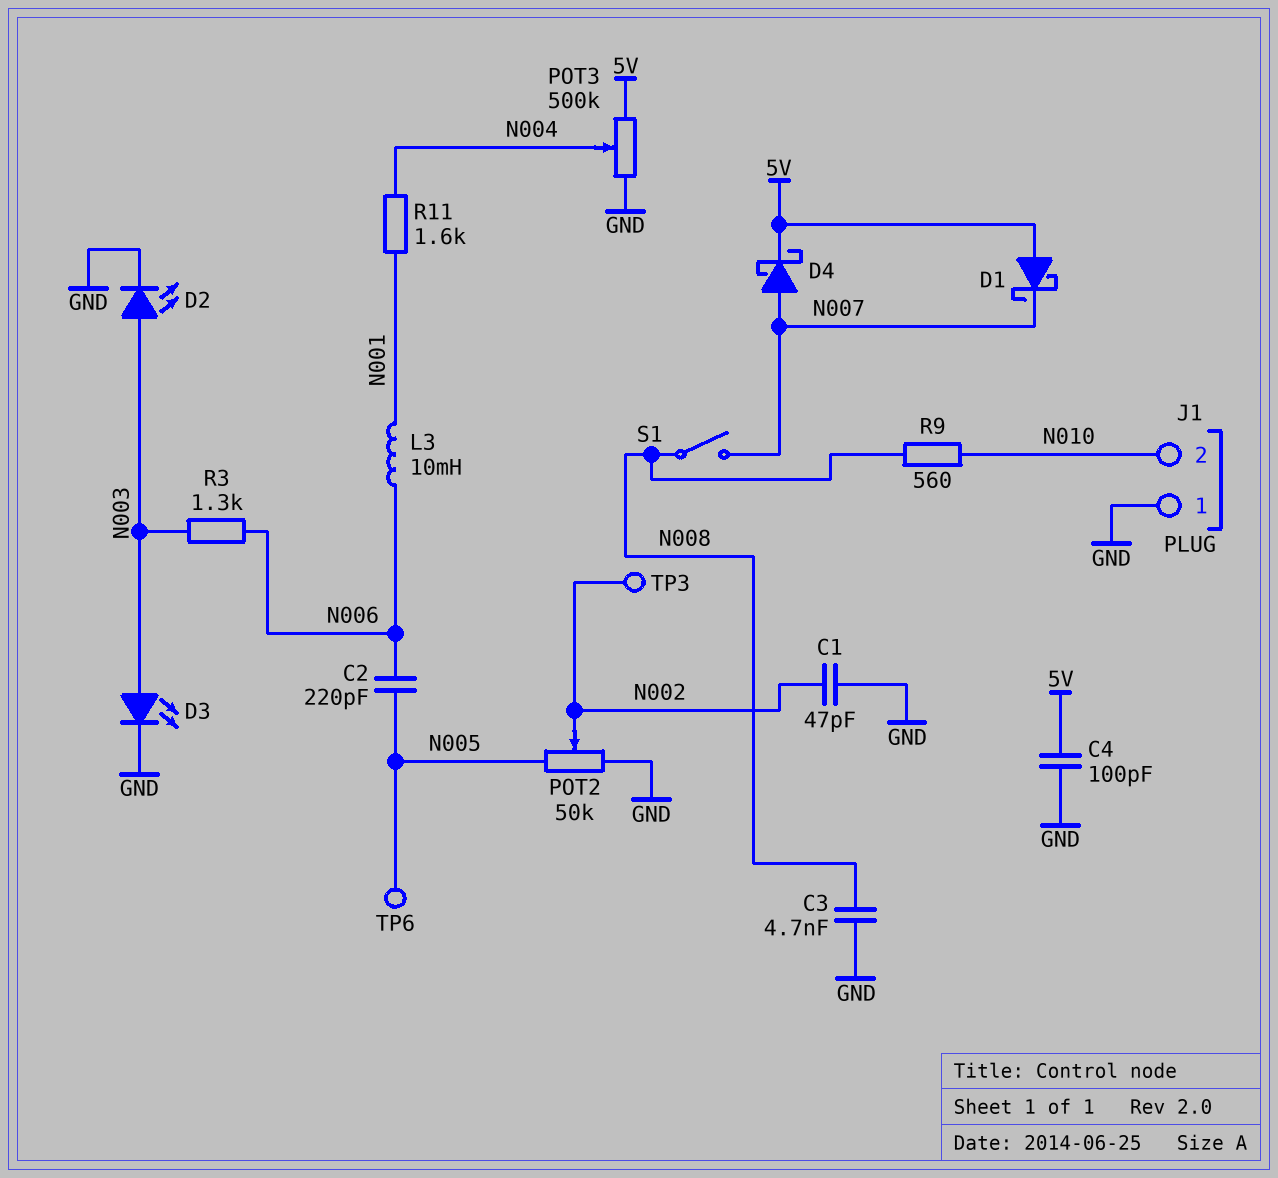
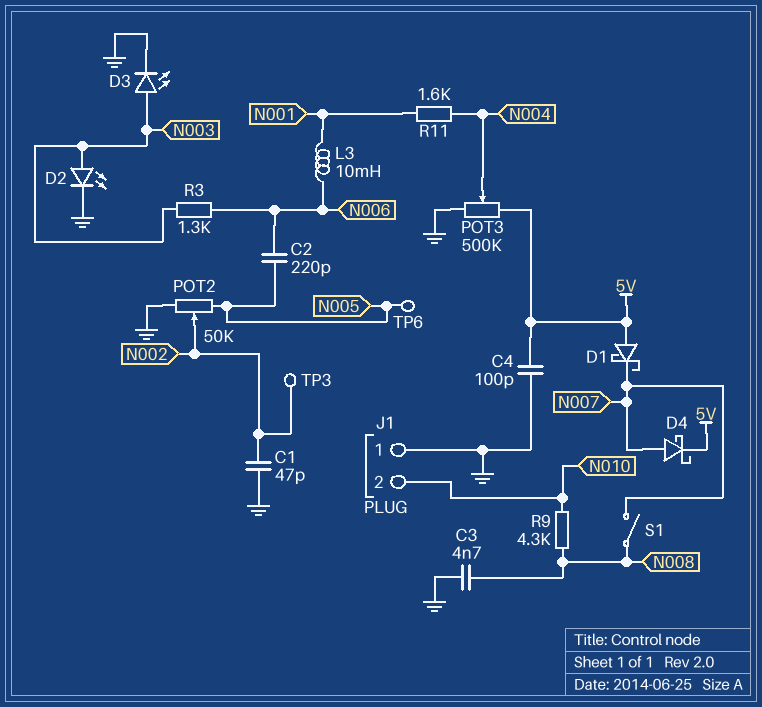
R9: 560 (N008, N010) -> 4.3k (N008, N010)

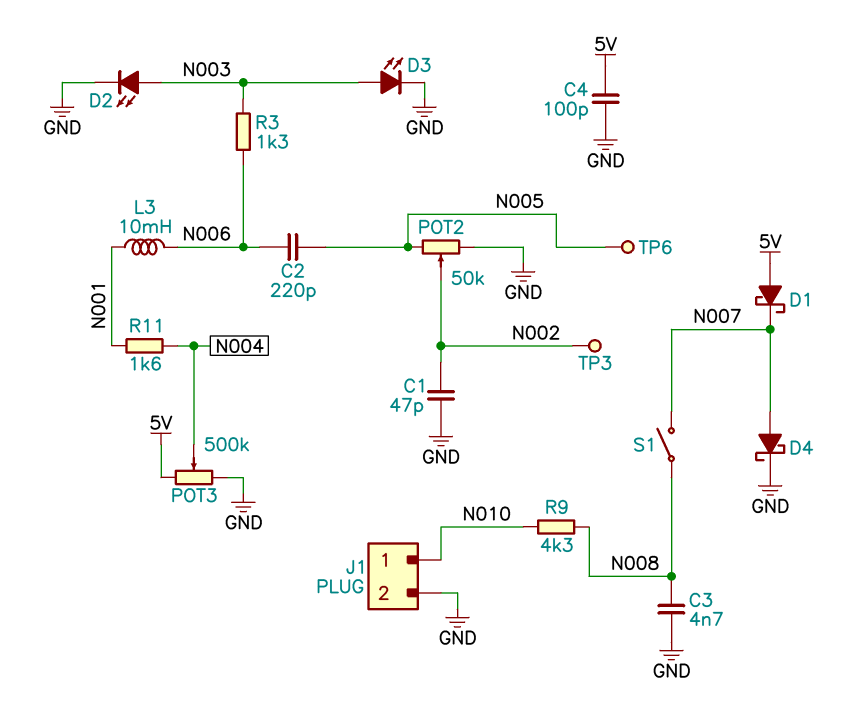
D4: schottky (A N007, K 5V) -> schottky (A N007, K GND)
J1 pin 1: GND -> N010
J1 pin 2: N010 -> GND

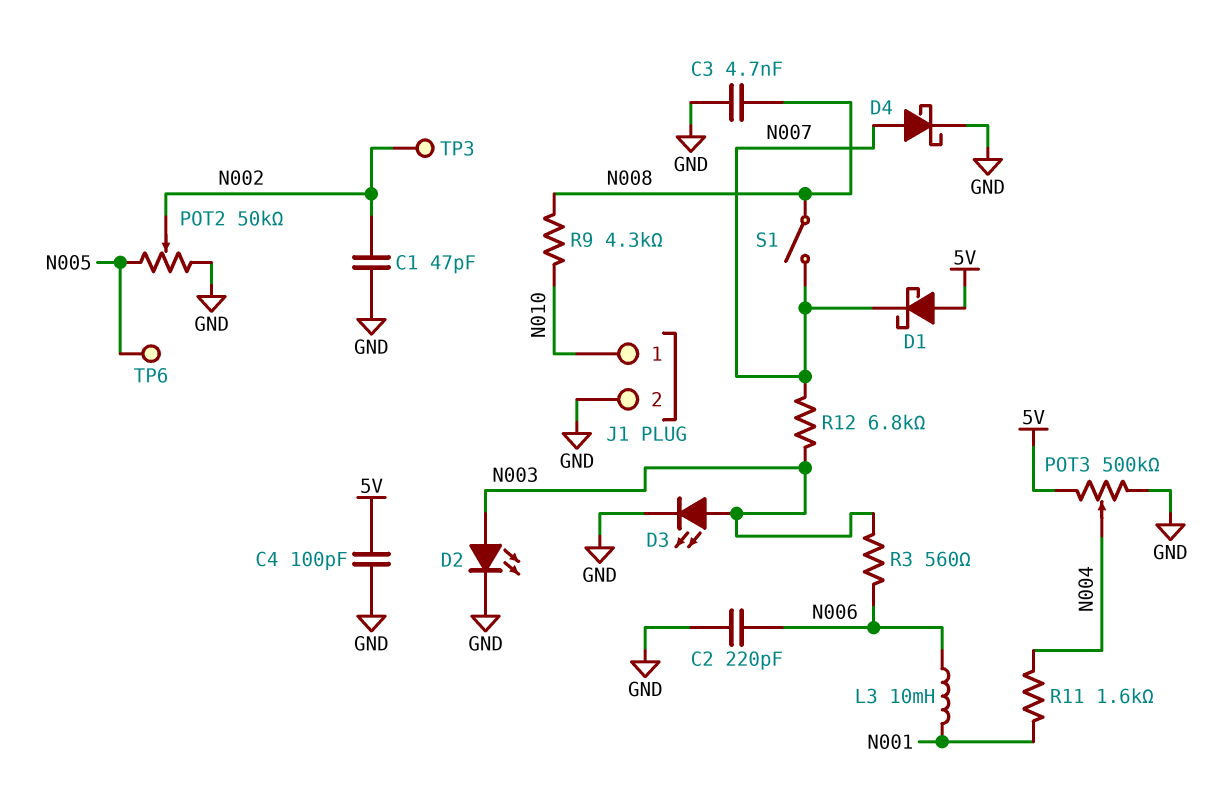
C2: 220pF (N005, N006) -> 220pF (GND, N006)
R3: 1.3k (N003, N006) -> 560 (N003, N006)
R12: none -> 6.8k (N003, N007)

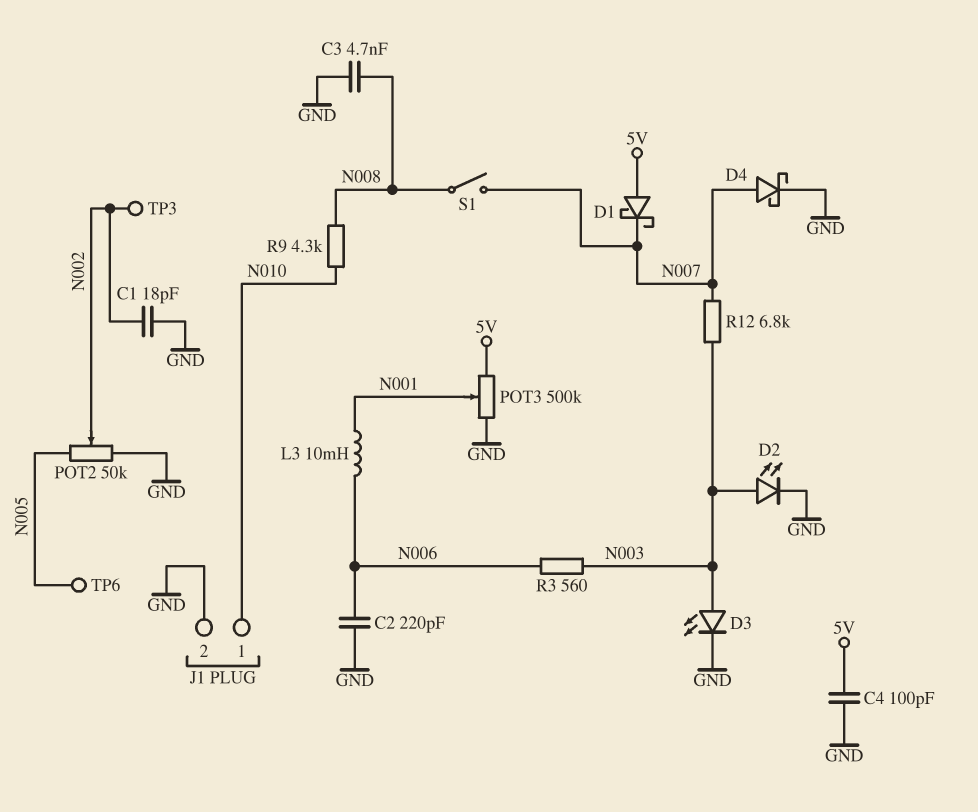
C1: 47pF (GND, N002) -> 18pF (GND, N002)
POT3: 500k (5V, GND, wiper N004) -> 500k (5V, GND, wiper N001)
R11: 1.6k (N001, N004) -> none

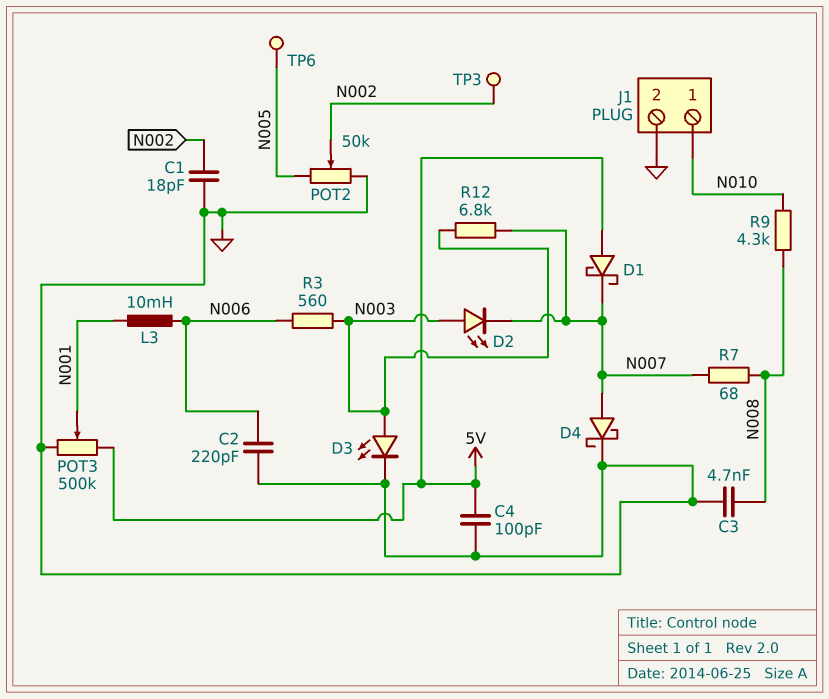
D2: LED (A N003, K GND) -> LED (A N003, K N007)
R7: none -> 68 (N007, N008)
S1: switch (N007, N008) -> none

